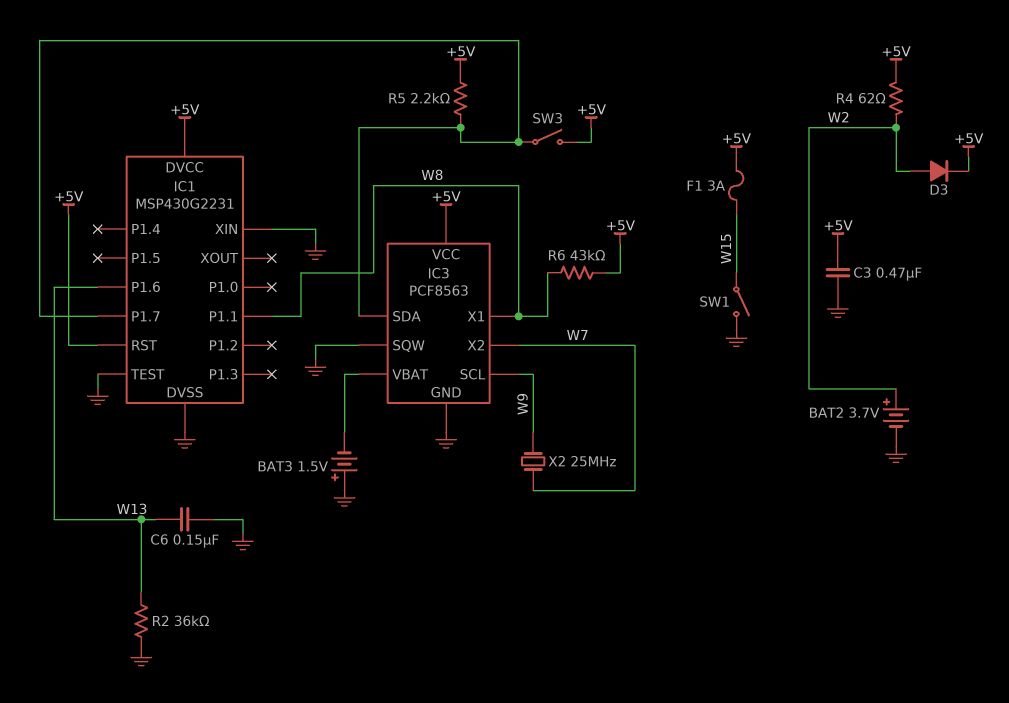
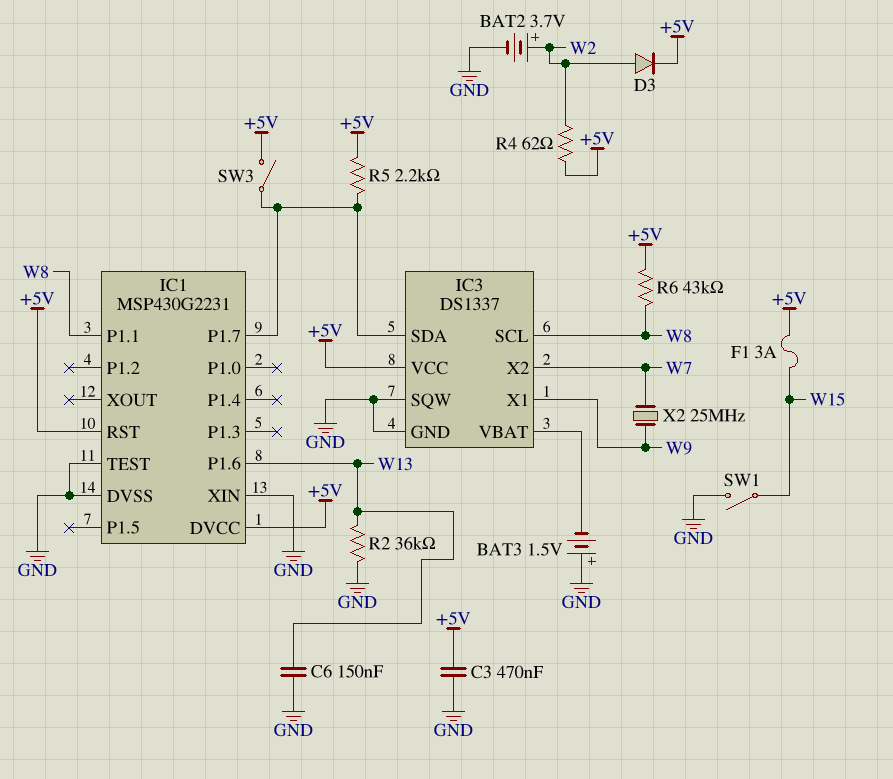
IC3: PCF8563 -> DS1337
IC3 pin SCL: W9 -> W8
IC3 pin X1: W8 -> W9

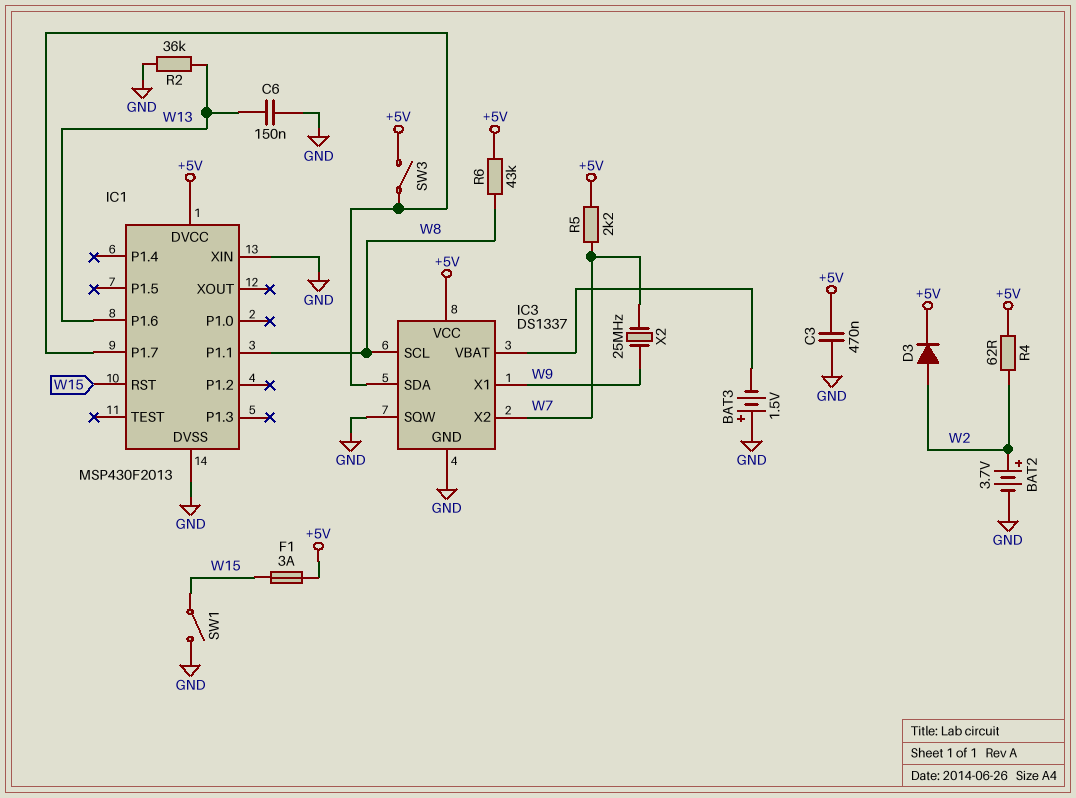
IC1: MSP430G2231 -> MSP430F2013
IC1 pin RST: +5V -> W15
IC1 pin TEST: GND -> none
R5: 2.2k (+5V, IC1/P1.7) -> 2.2k (+5V, W7)

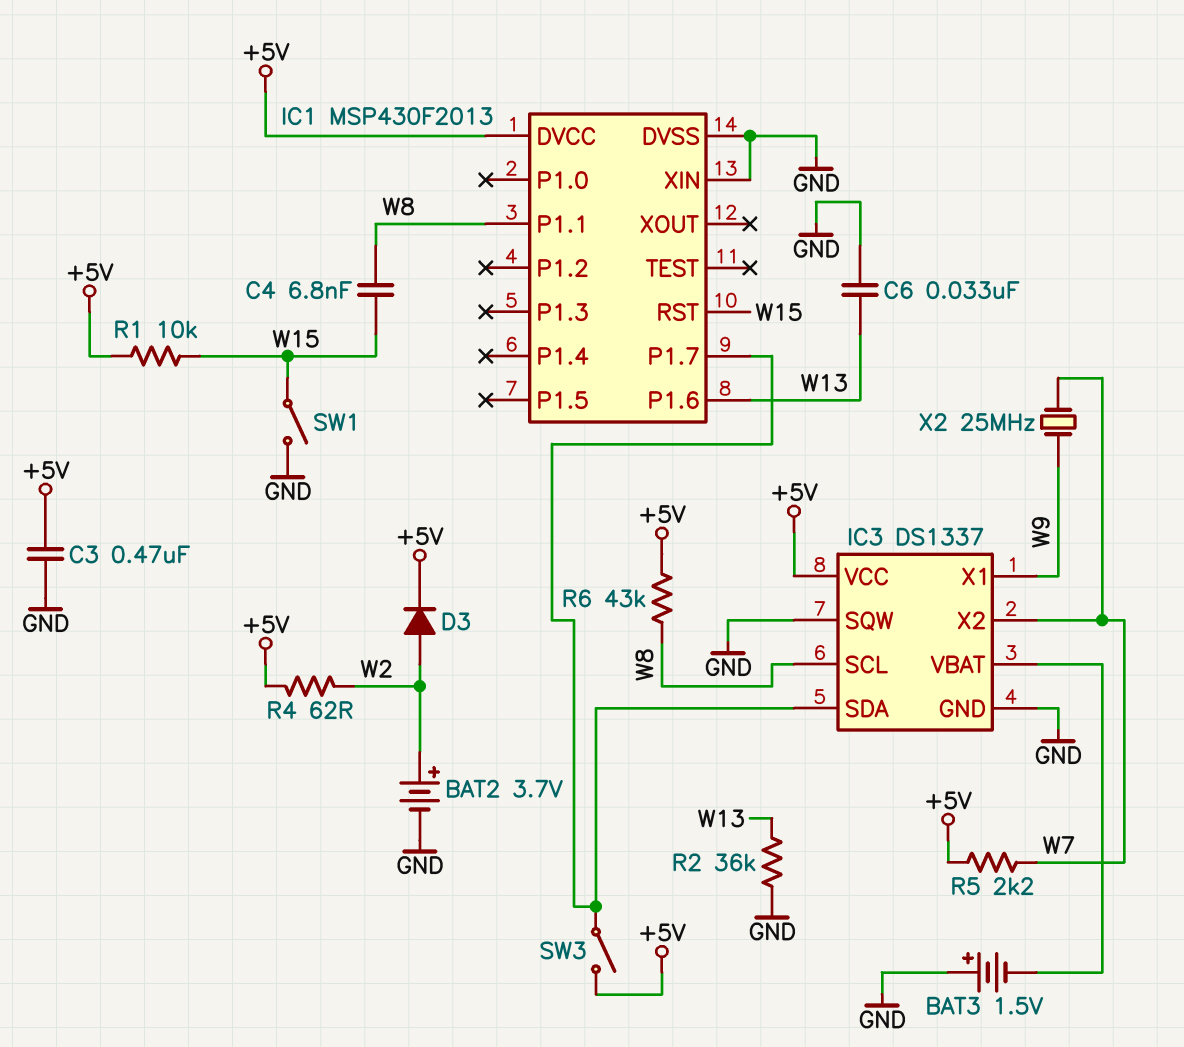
C4: none -> 6.8nF (W8, W15)
C6: 150nF (GND, W13) -> 33nF (GND, W13)
F1: 3A (+5V, W15) -> none
R1: none -> 10k (+5V, W15)

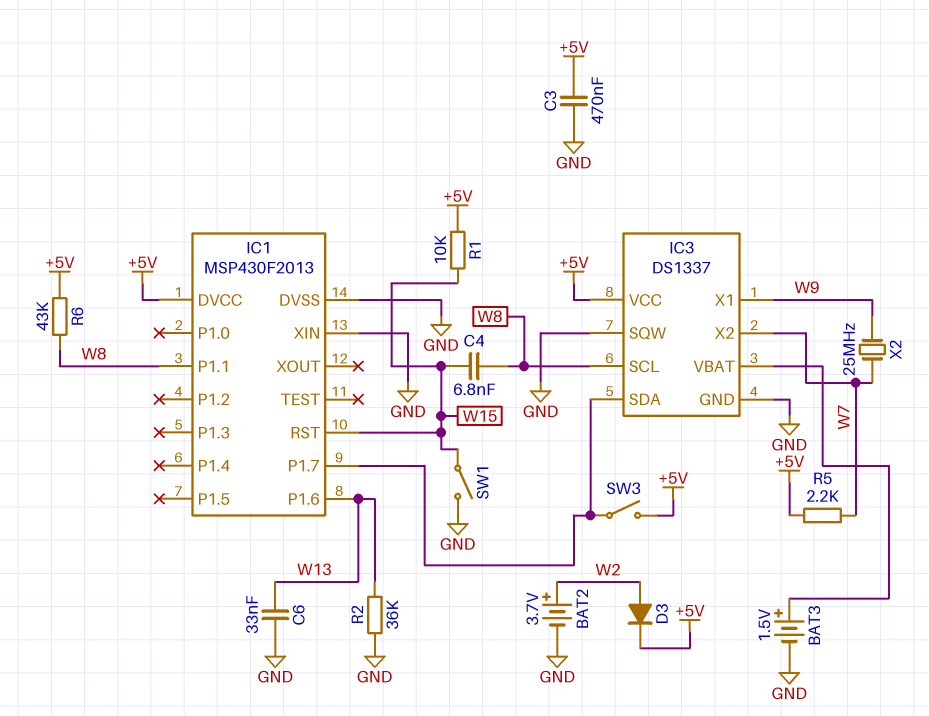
BAT3: 1.5V (plus GND, minus IC3/VBAT) -> 1.5V (plus IC3/VBAT, minus GND)
R4: 62 (+5V, W2) -> none

